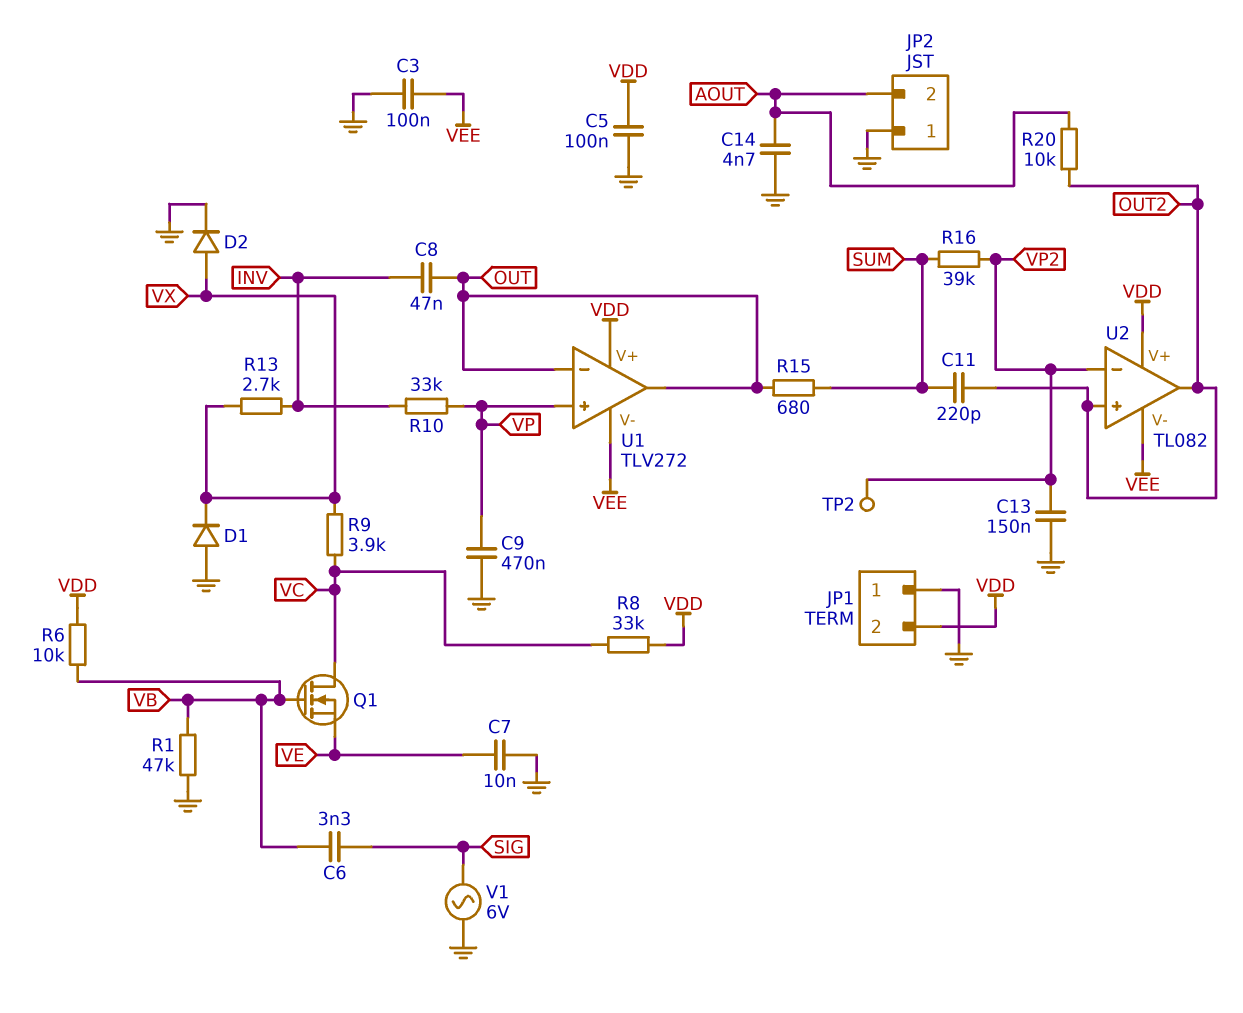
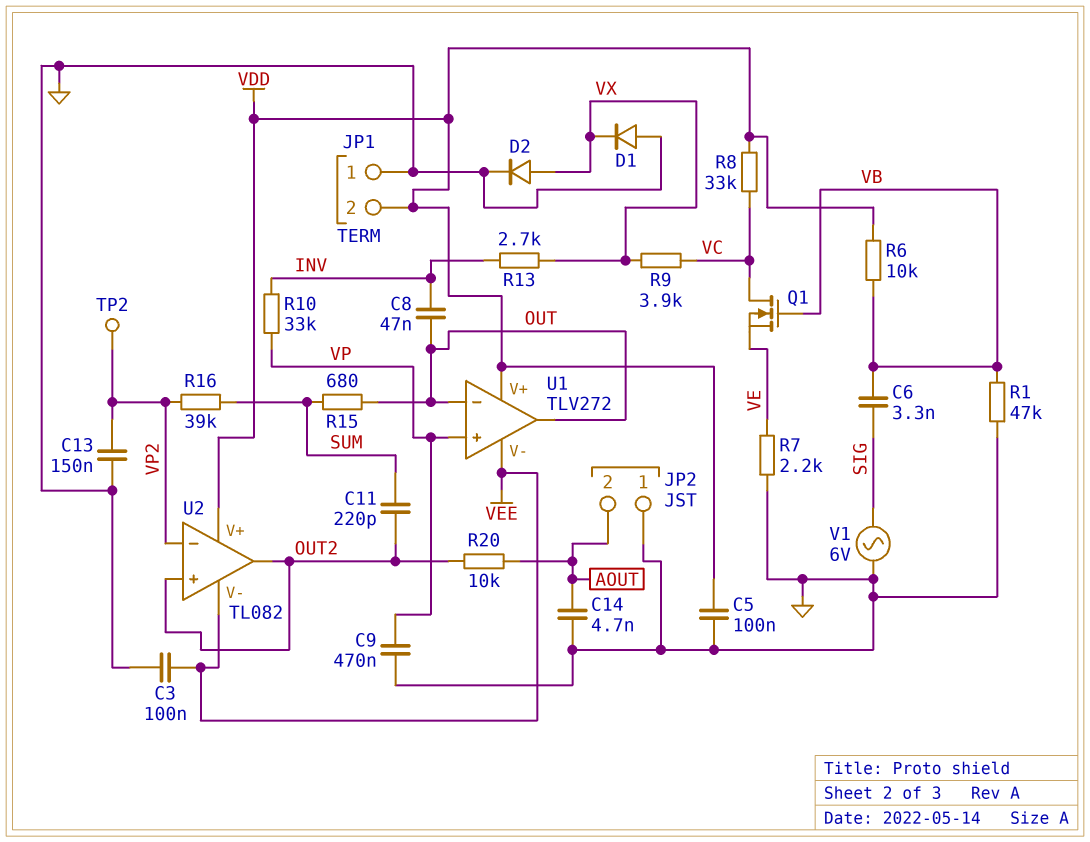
C7: 10nF (GND, VE) -> none
R7: none -> 2.2k (GND, VE)

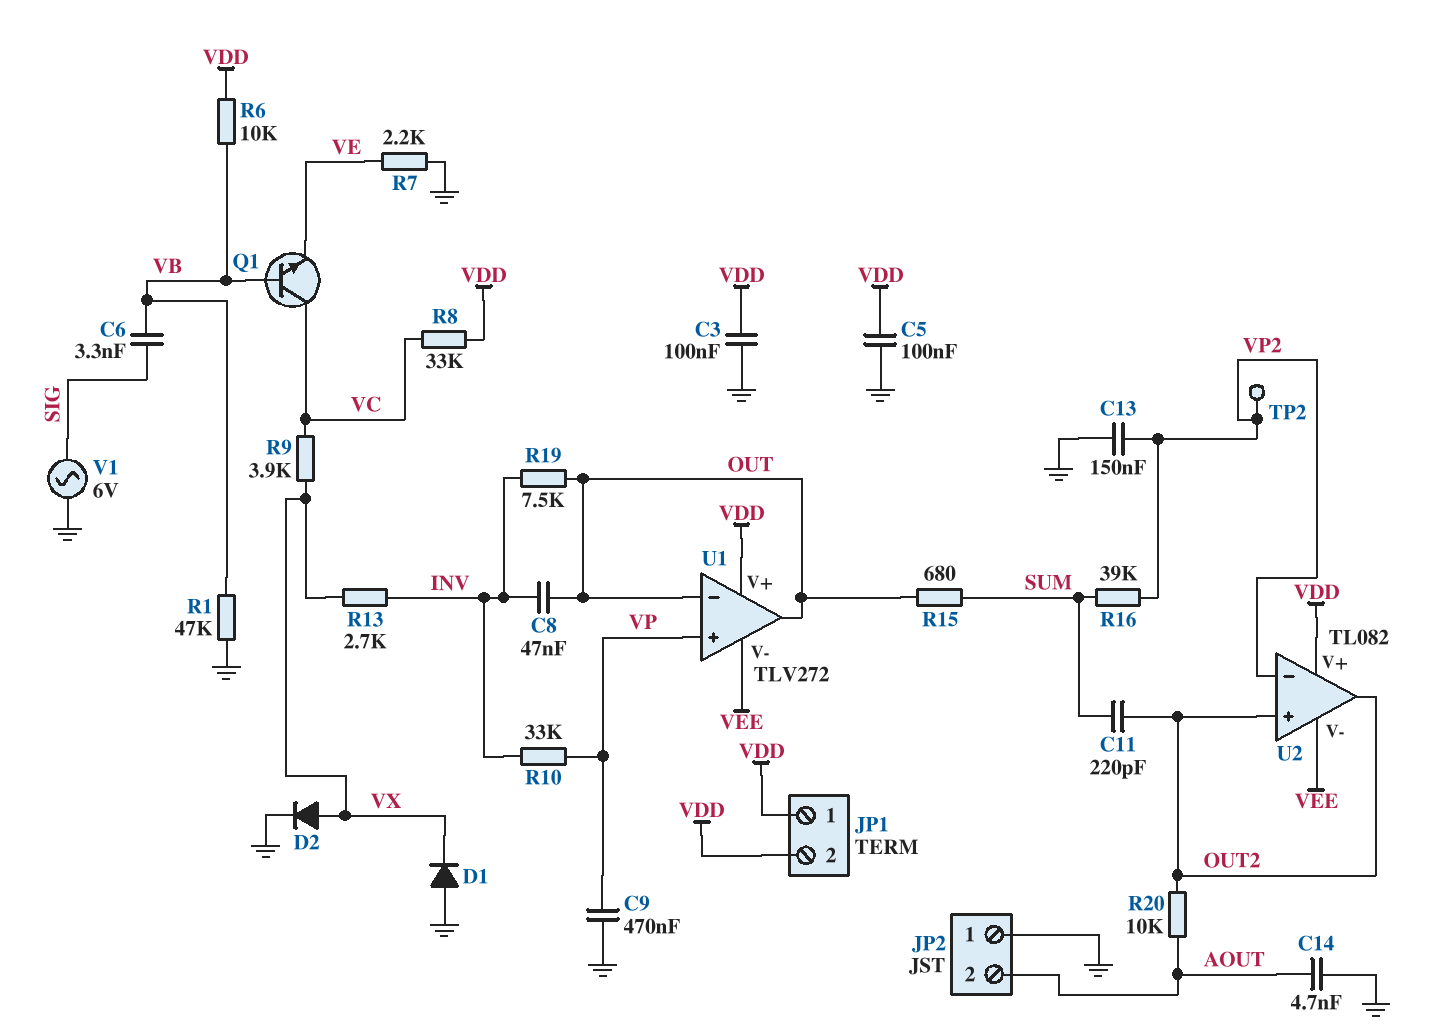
C3: 100nF (GND, VEE) -> 100nF (GND, VDD)
JP1 pin 1: GND -> VDD
Q1: NMOS (G VB, D VC, S VE) -> NPN (B VB, C VC, E VE)
R19: none -> 7.5k (INV, OUT)

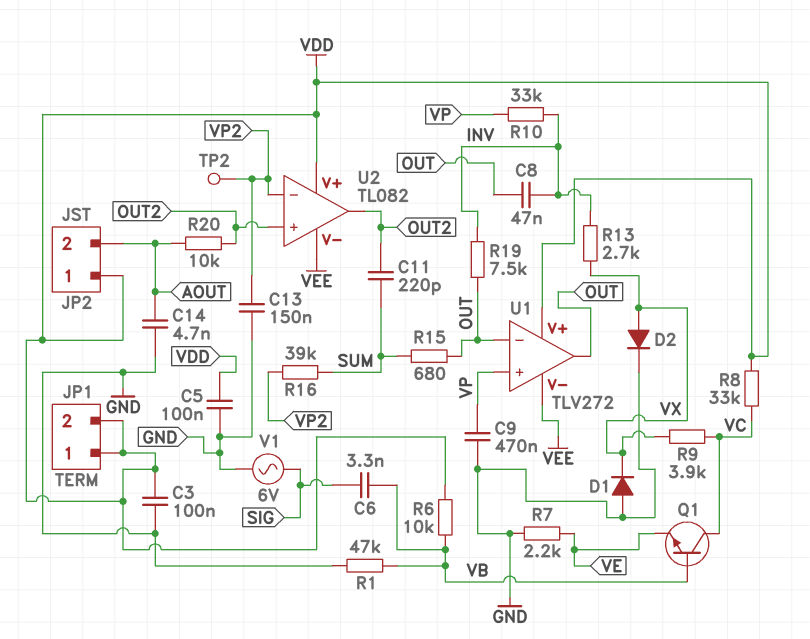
JP2 pin 1: GND -> VDD

